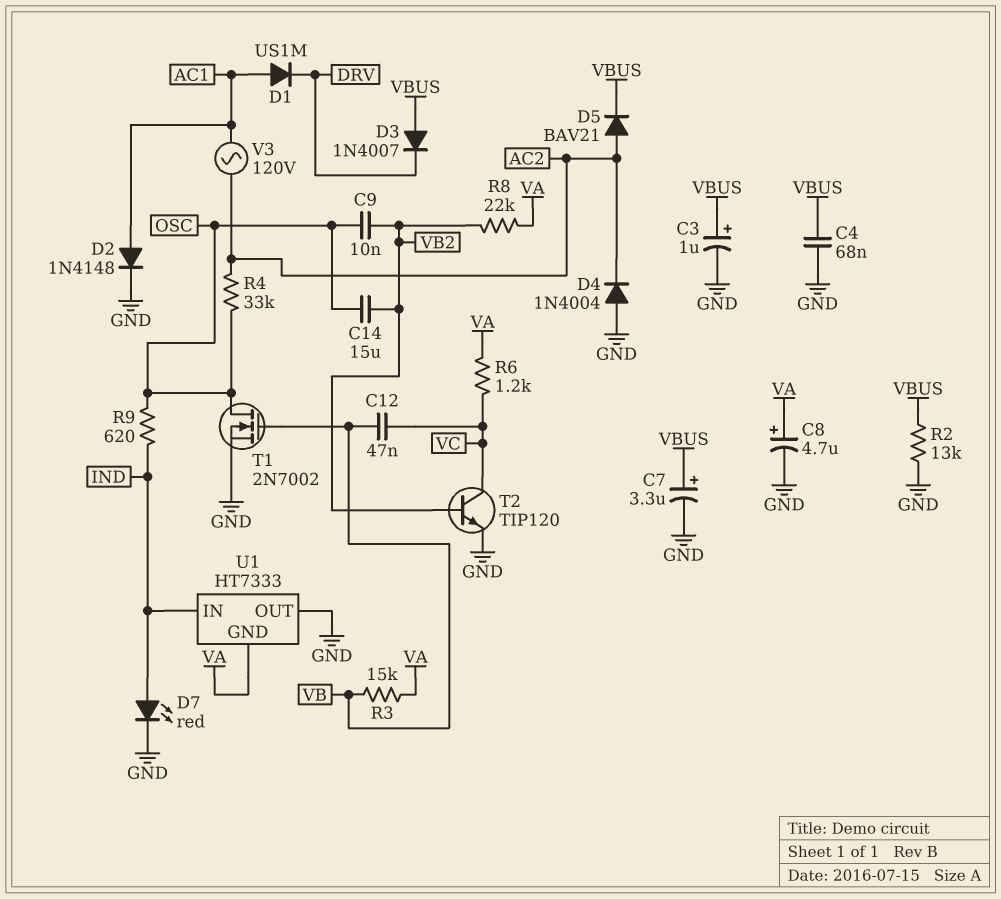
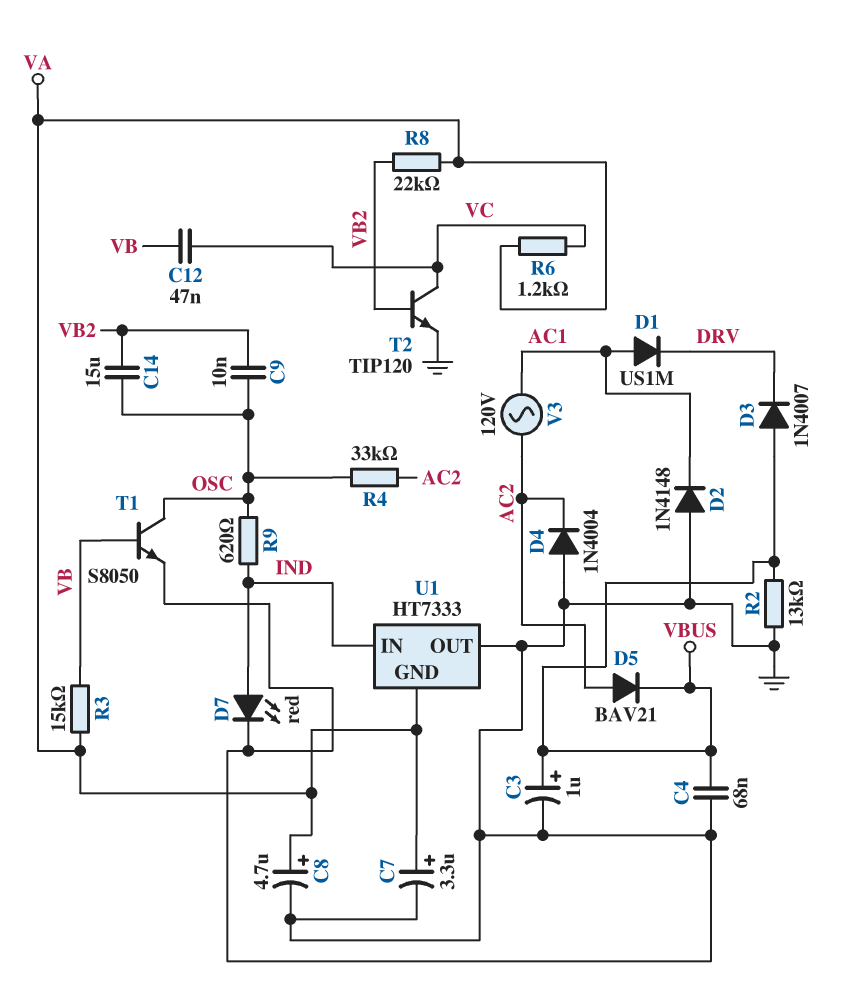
C7: 3.3uF (plus VBUS, minus GND) -> 3.3uF (plus VA, minus GND)
D2: diode 1N4148 (A AC1, K GND) -> diode 1N4148 (A GND, K AC1)
T1: NMOS 2N7002 (G VB, D OSC, S GND) -> NPN S8050 (B VB, C OSC, E GND)

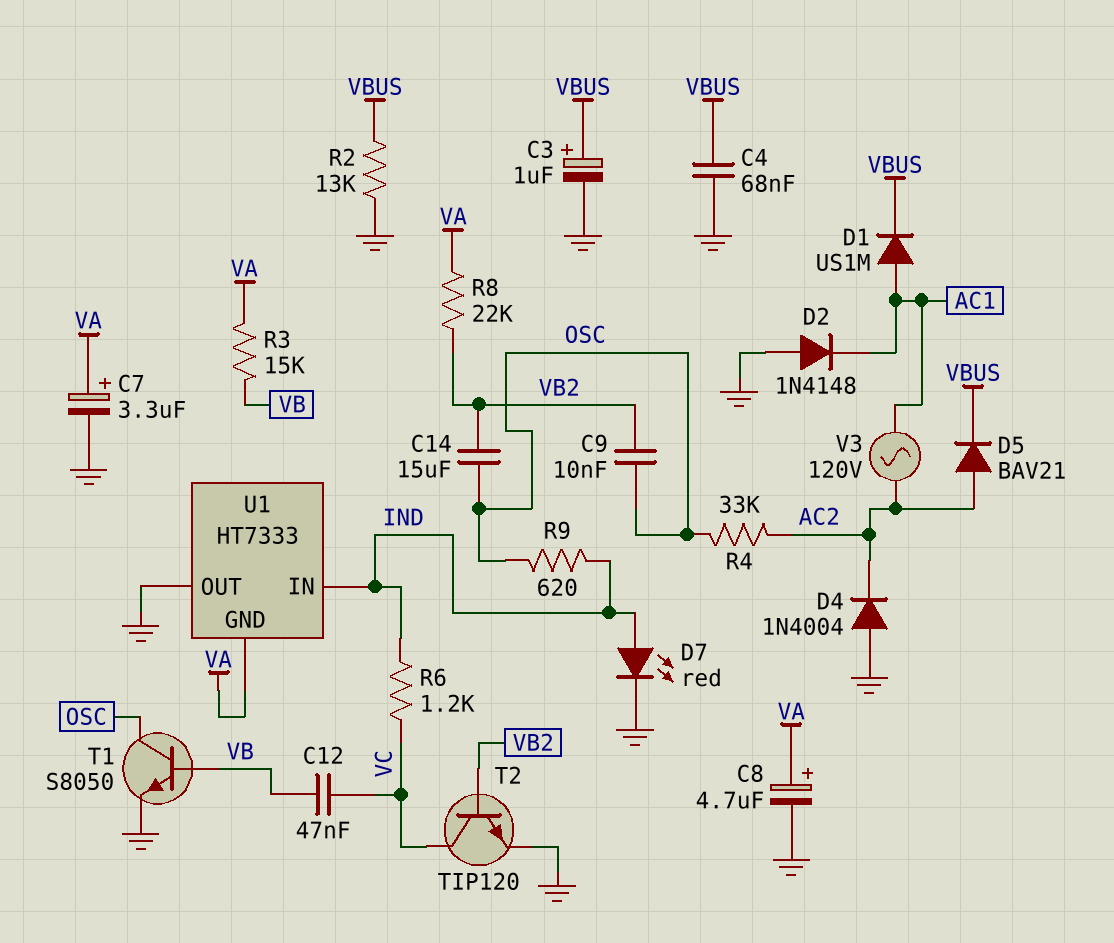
D1: diode US1M (A AC1, K DRV) -> diode US1M (A AC1, K VBUS)
D3: diode 1N4007 (A VBUS, K DRV) -> none
R6: 1.2k (VA, VC) -> 1.2k (IND, VC)

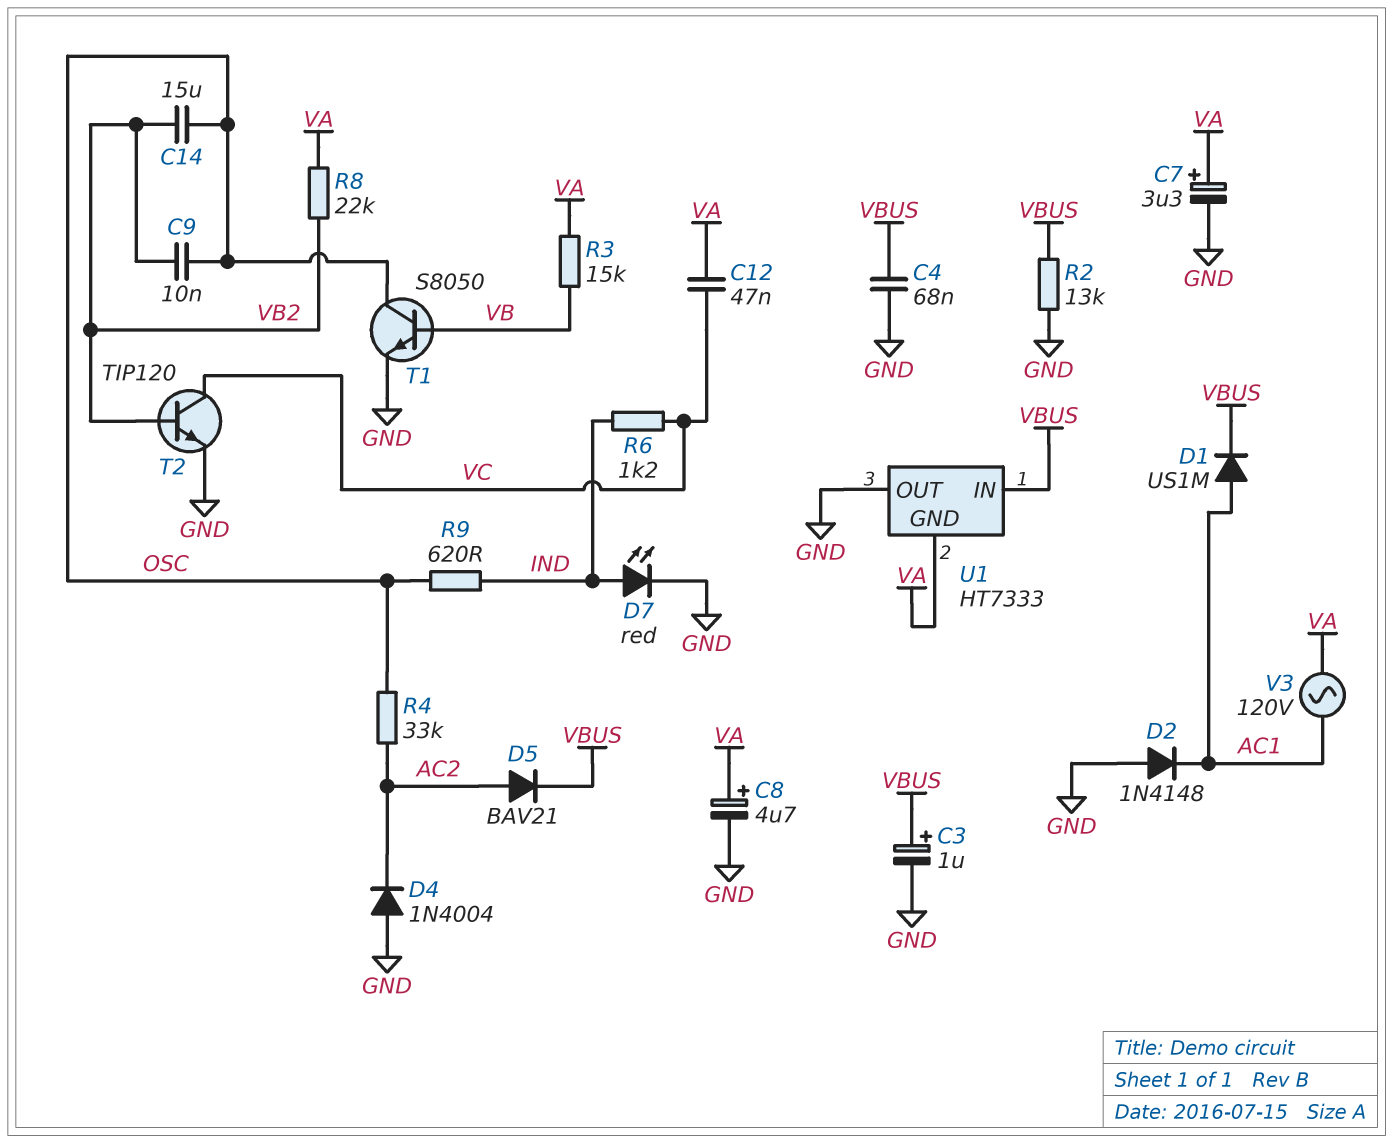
C12: 47nF (VB, VC) -> 47nF (VA, VC)
U1 pin IN: IND -> VBUS
V3: AC 120V (AC1, AC2) -> AC 120V (AC1, VA)

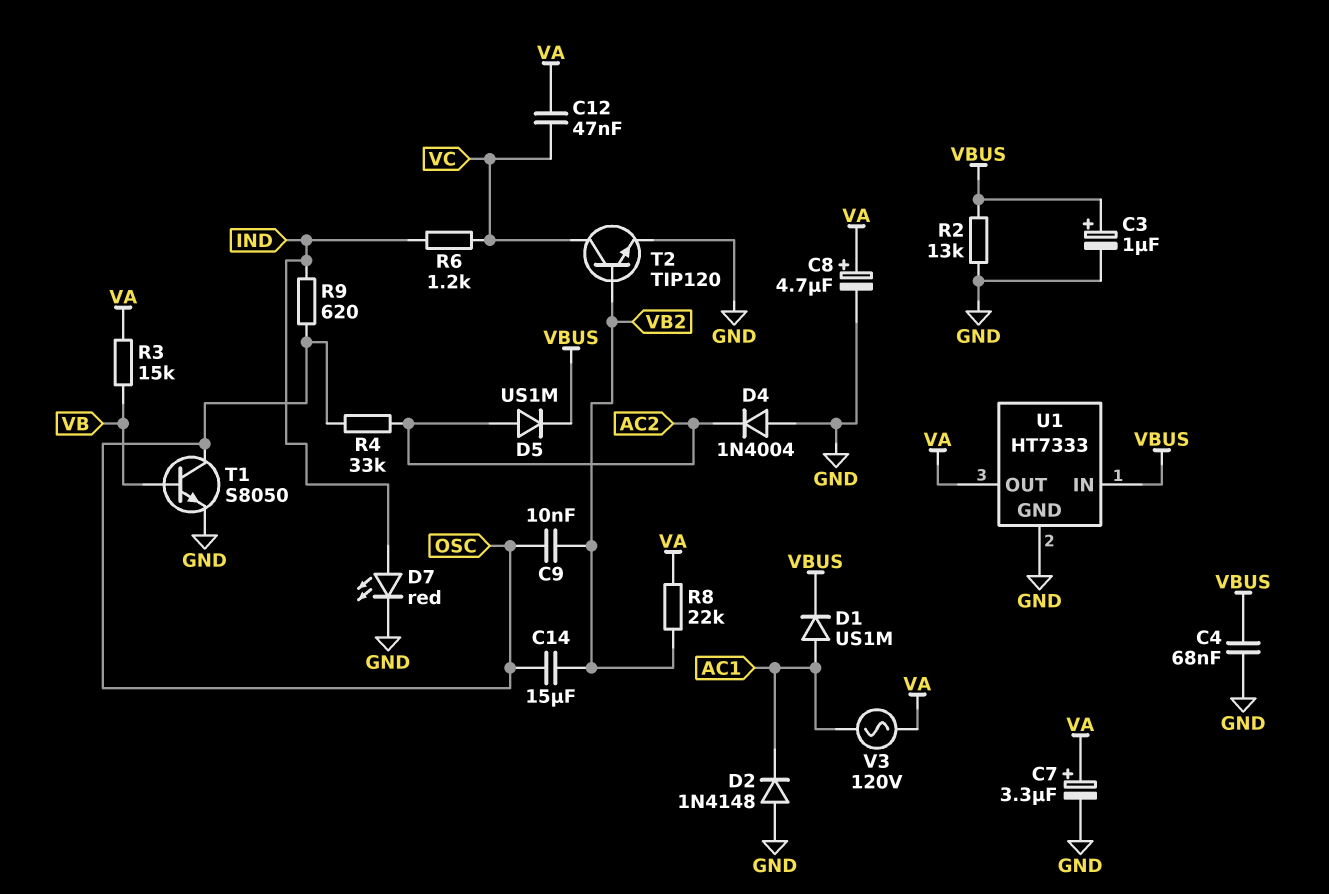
D5: diode BAV21 (A AC2, K VBUS) -> diode US1M (A AC2, K VBUS)
U1 pin GND: VA -> GND
U1 pin OUT: GND -> VA

